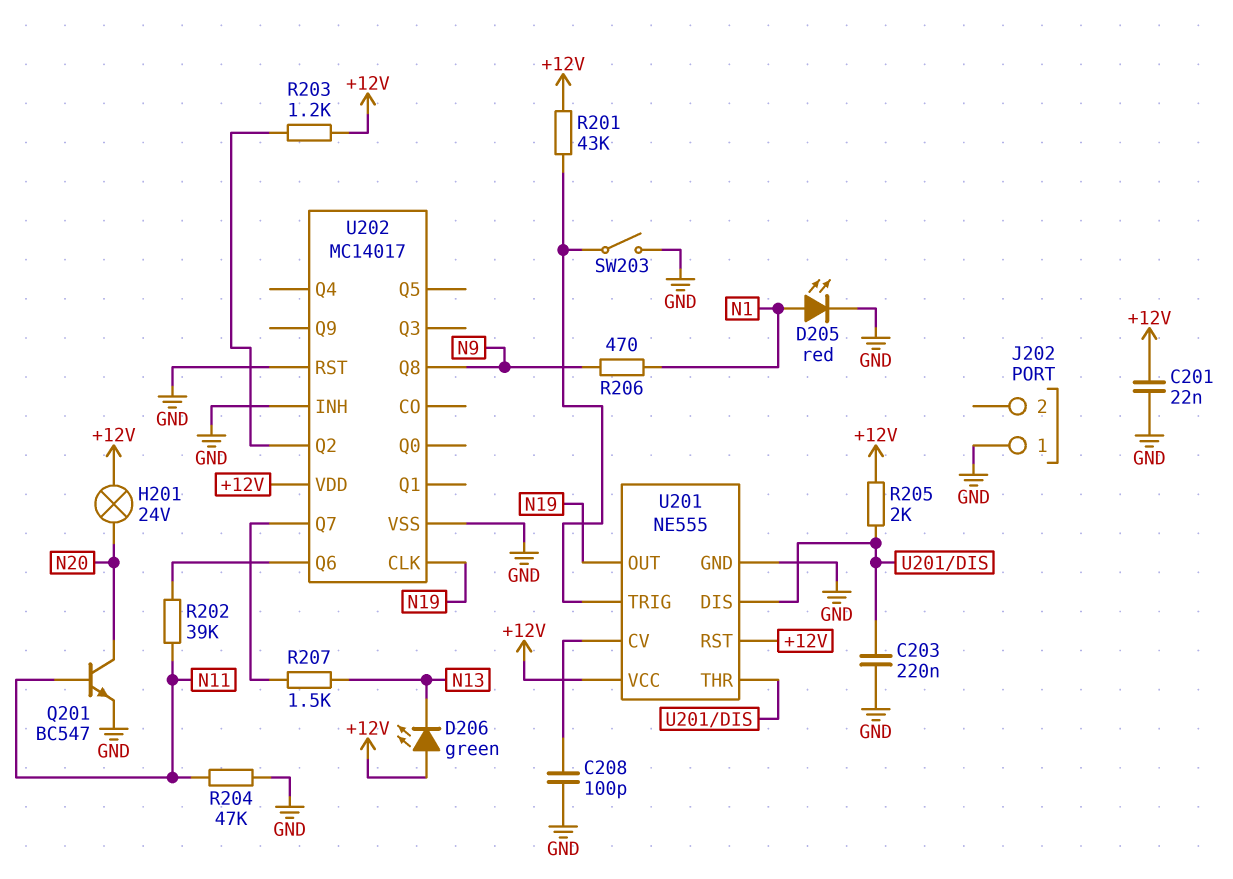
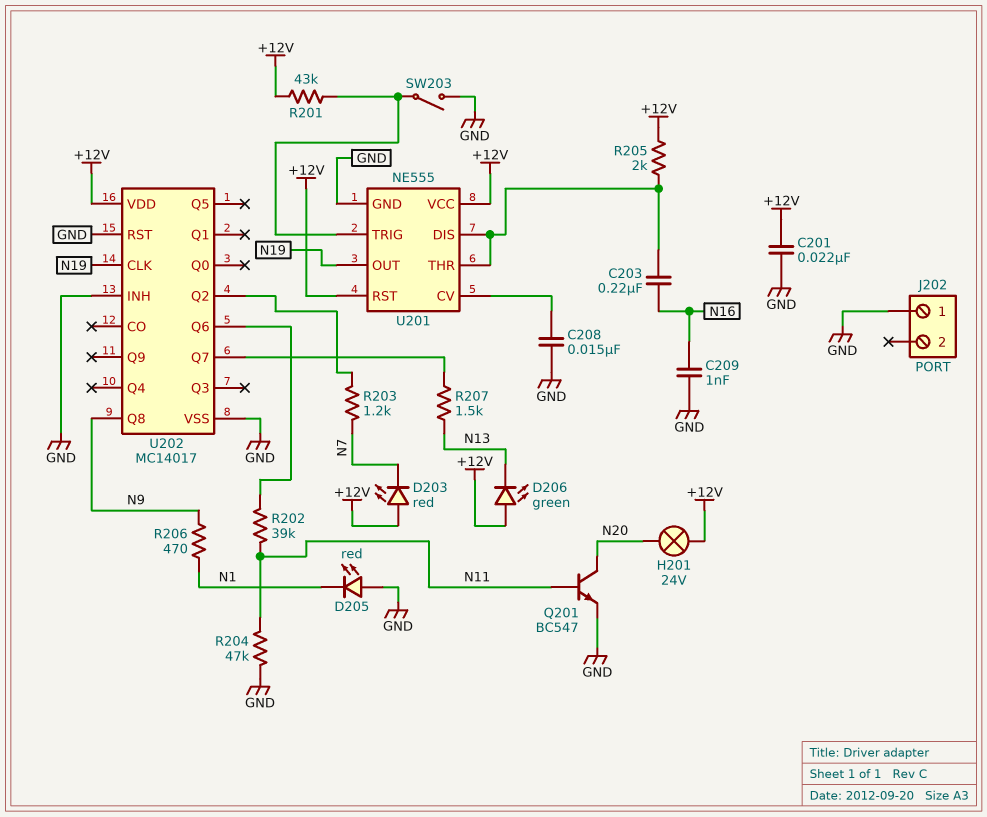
C203: 220nF (GND, U201/DIS) -> 220nF (N16, U201/DIS)
C208: 100pF (GND, U201/CV) -> 15nF (GND, U201/CV)
C209: none -> 1nF (GND, N16)
D203: none -> LED red (A +12V, K N7)
D205: LED red (A N1, K GND) -> LED red (A GND, K N1)
R203: 1.2k (+12V, U202/Q2) -> 1.2k (N7, U202/Q2)

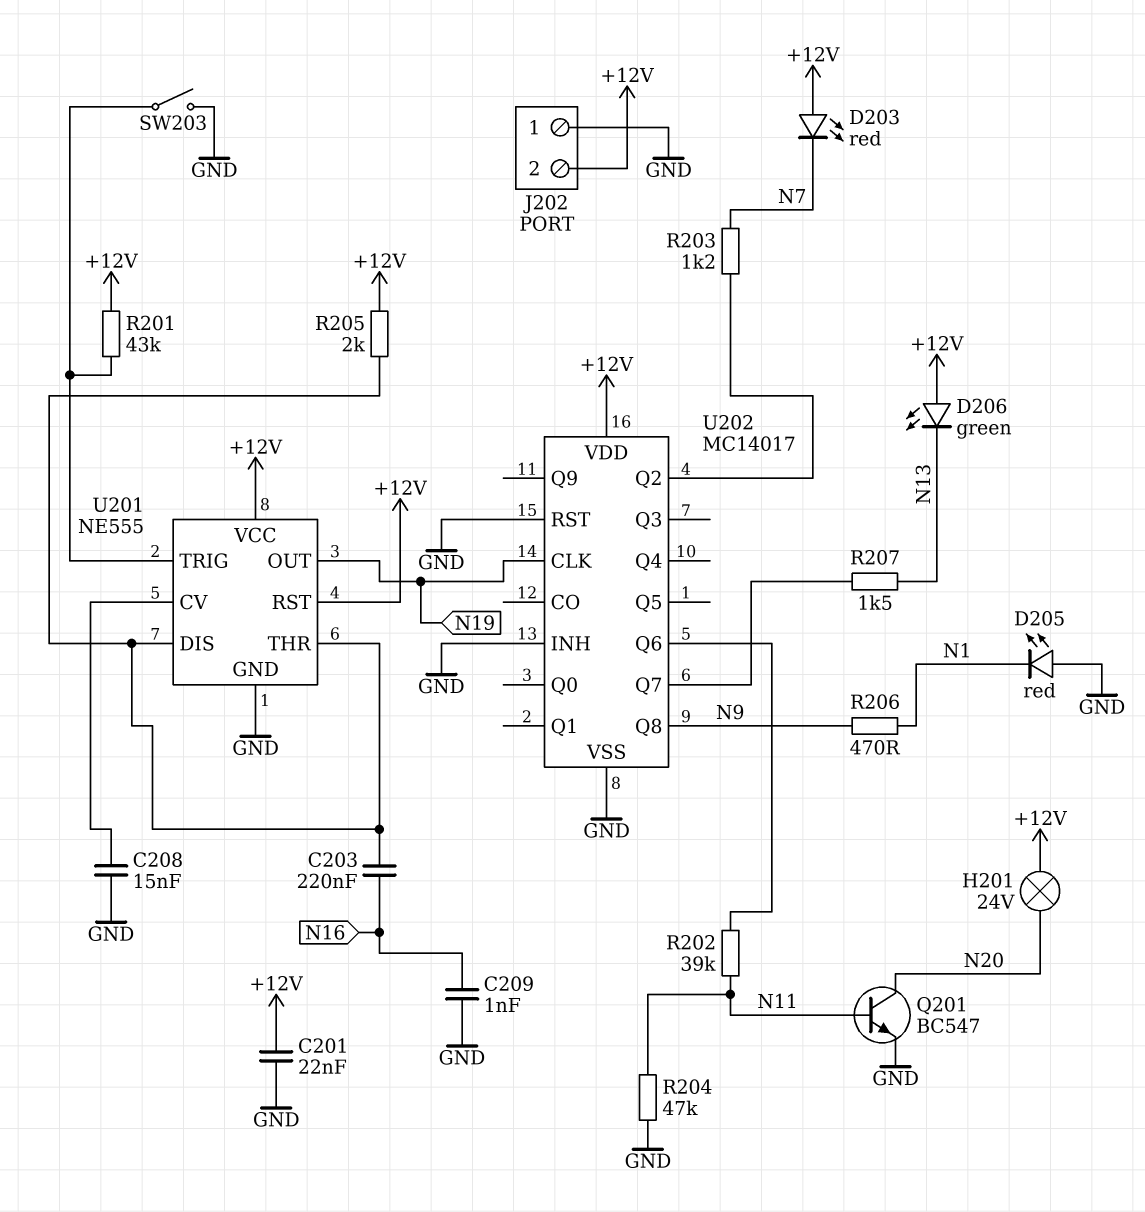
J202 pin 2: none -> +12V

